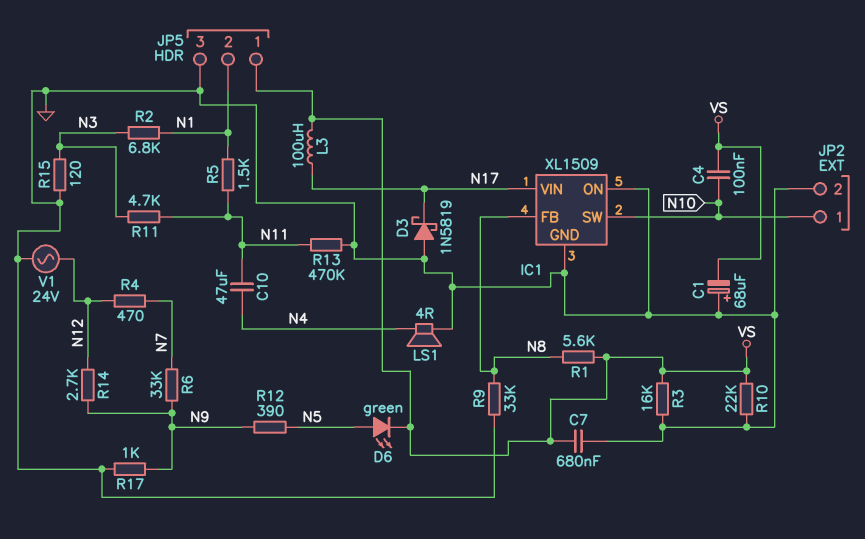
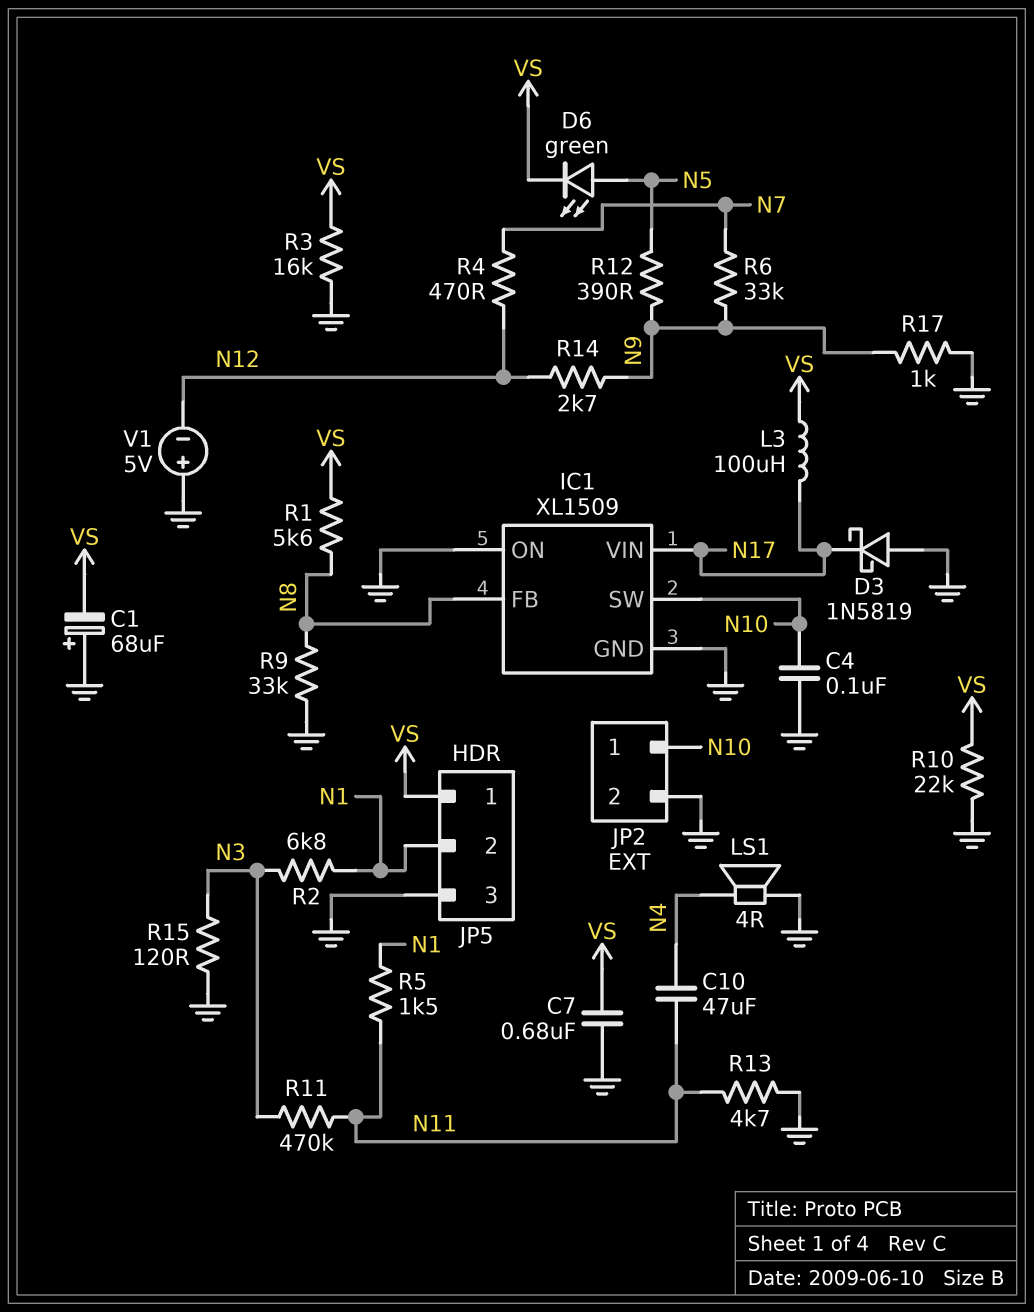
C4: 100nF (N10, VS) -> 100nF (GND, N10)
R11: 4.7k (N3, N11) -> 470k (N3, N11)
R13: 470k (GND, N11) -> 4.7k (GND, N11)
V1: AC 24V (GND, N12) -> 5V (plus GND, minus N12)

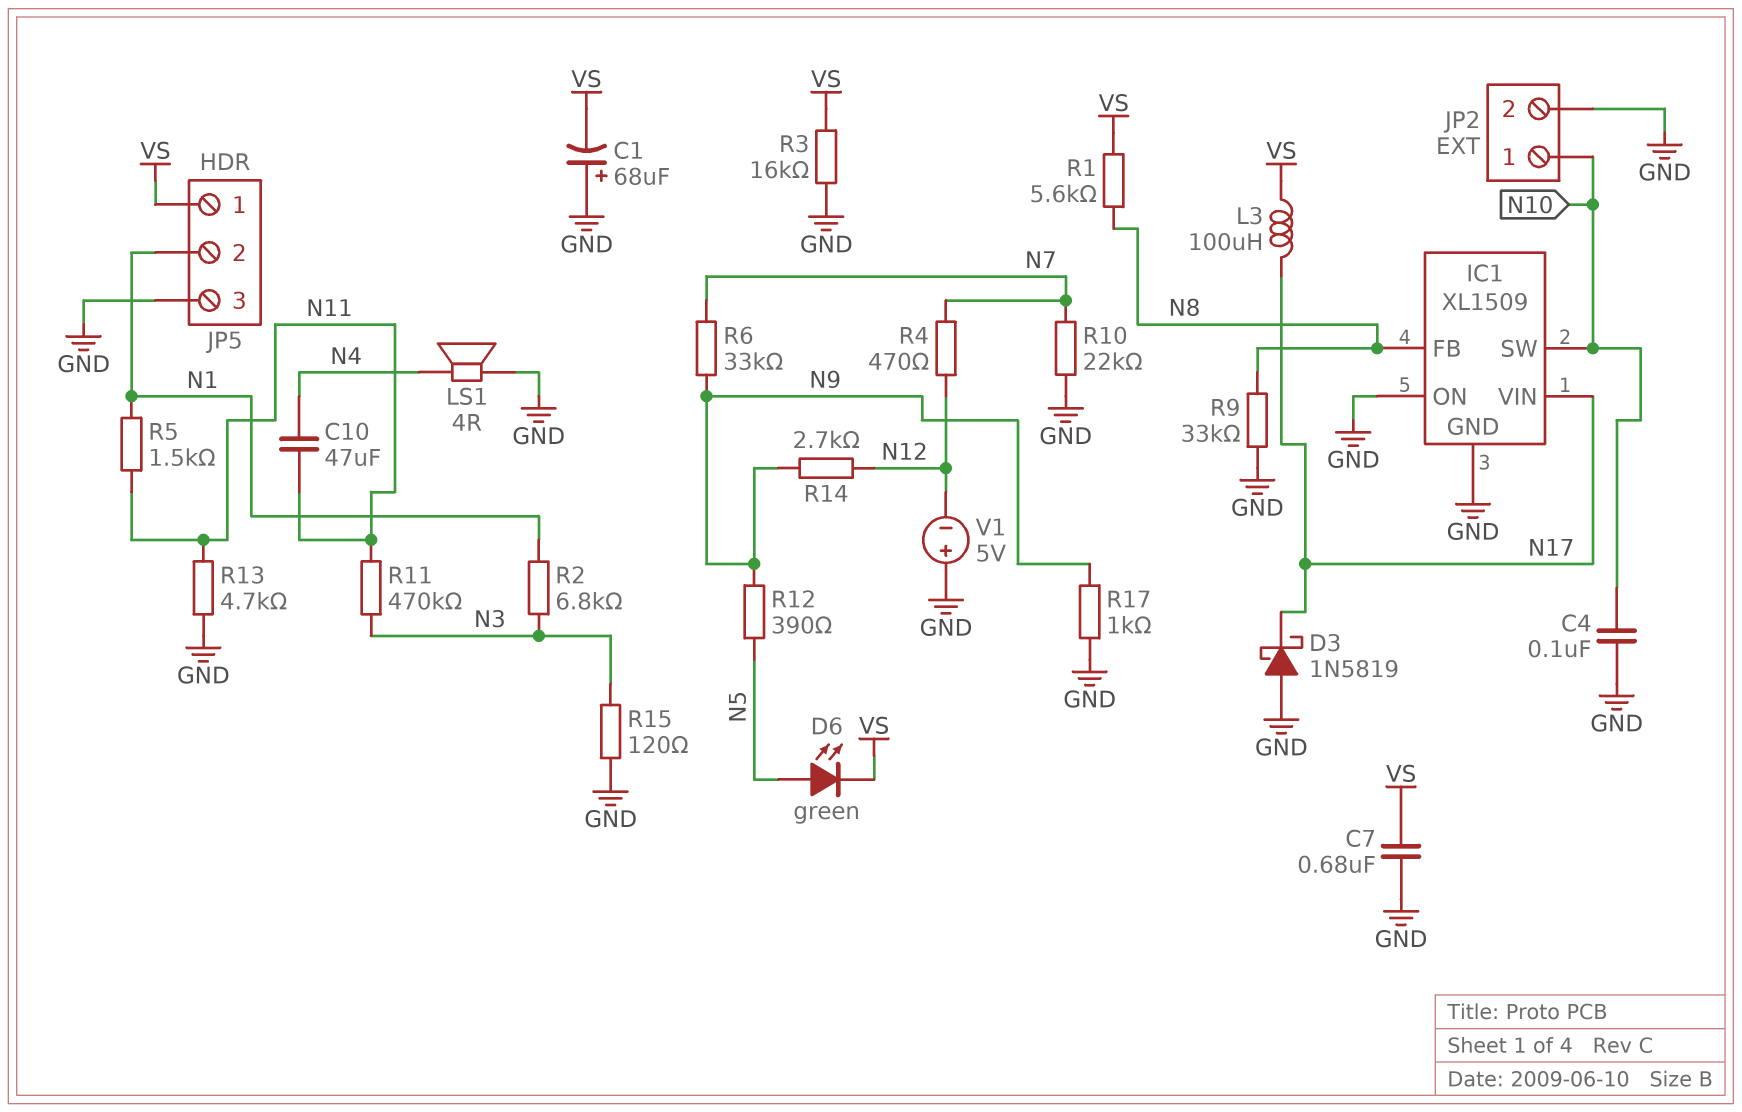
R10: 22k (GND, VS) -> 22k (GND, N7)

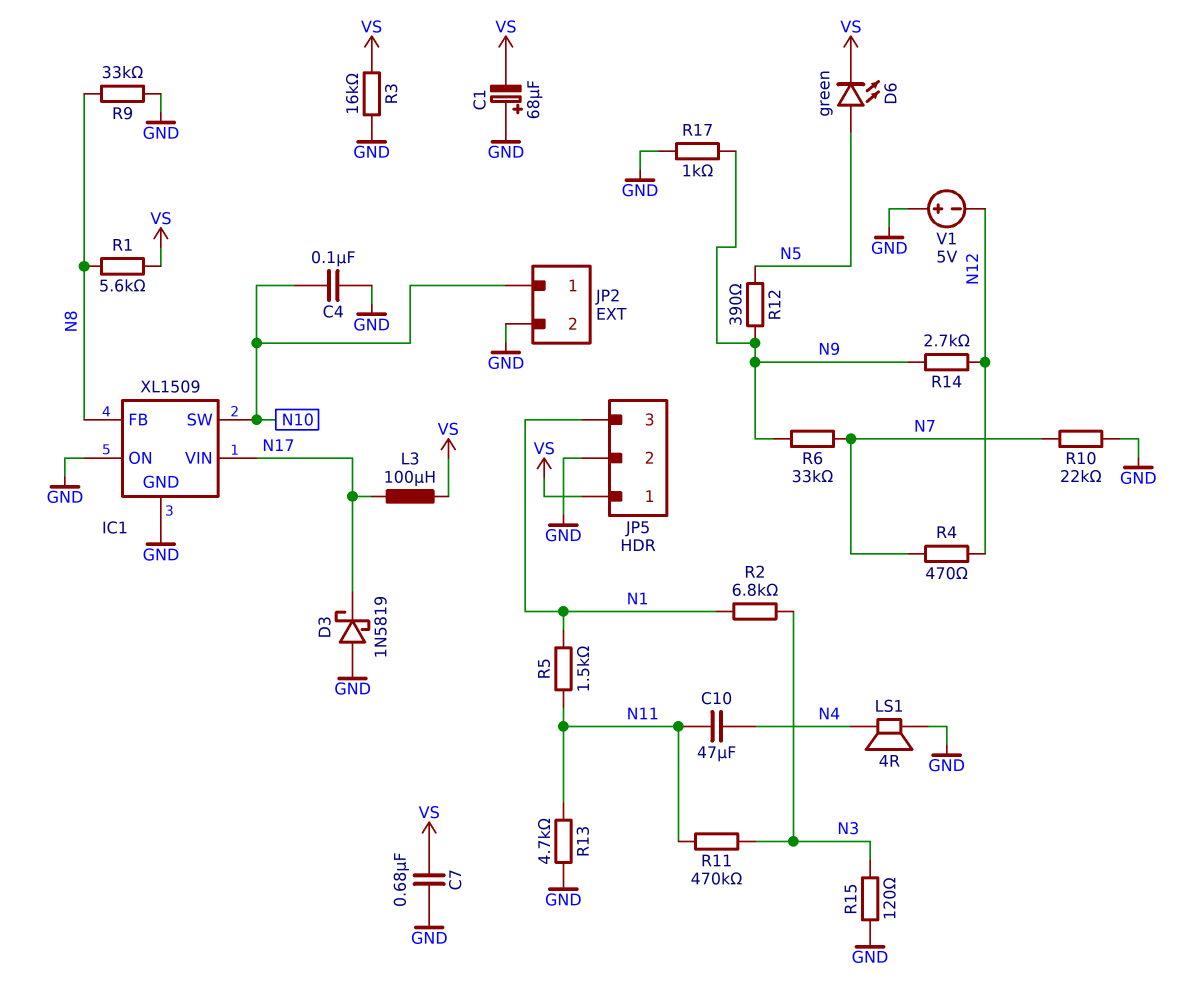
JP5 pin 2: N1 -> GND
JP5 pin 3: GND -> N1

